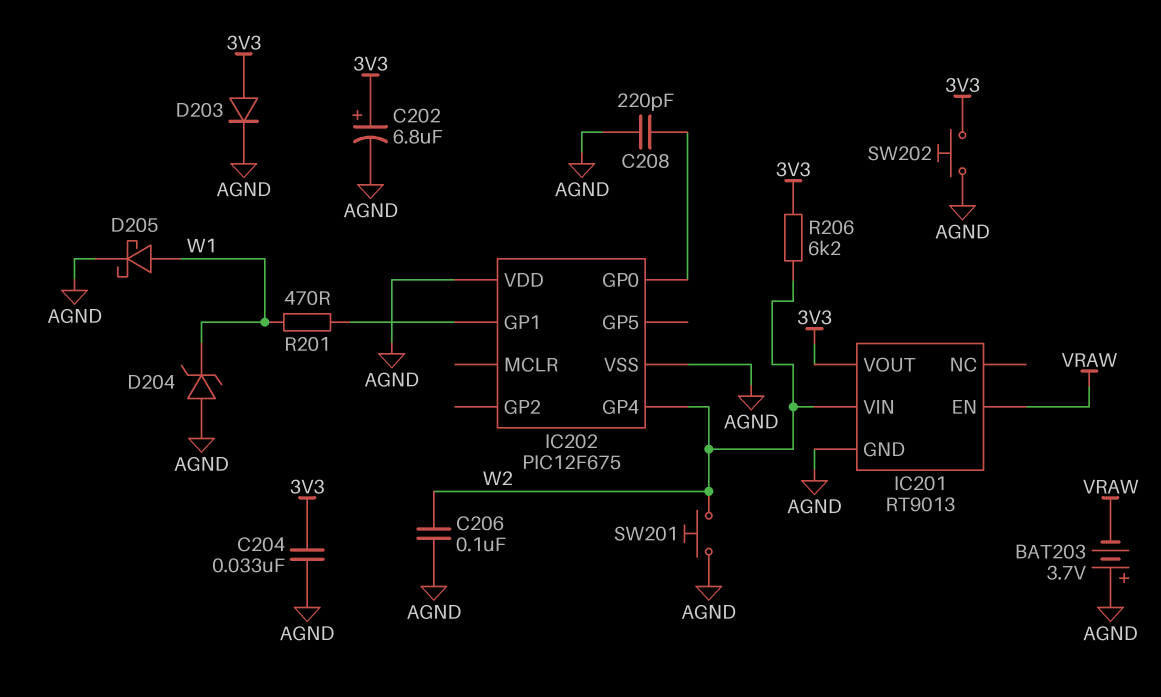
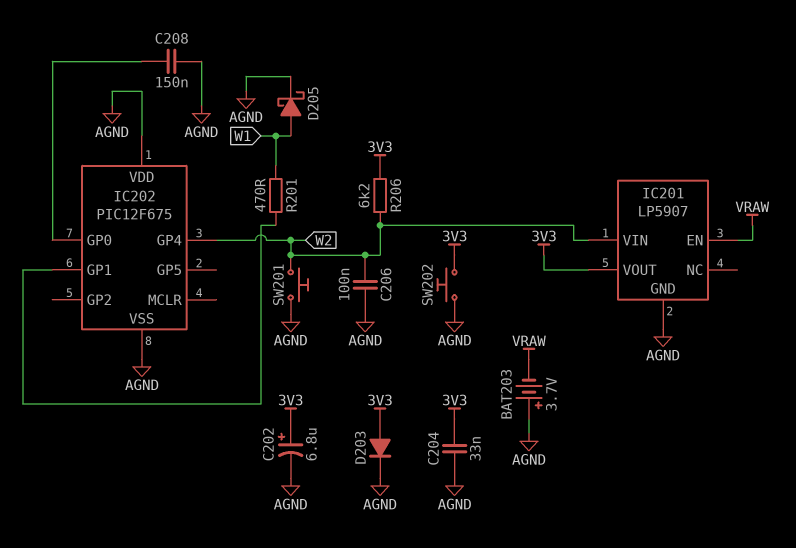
C208: 220pF (AGND, IC202/GP0) -> 150nF (AGND, IC202/GP0)
D204: zener (A AGND, K W1) -> none
IC201: RT9013 -> LP5907

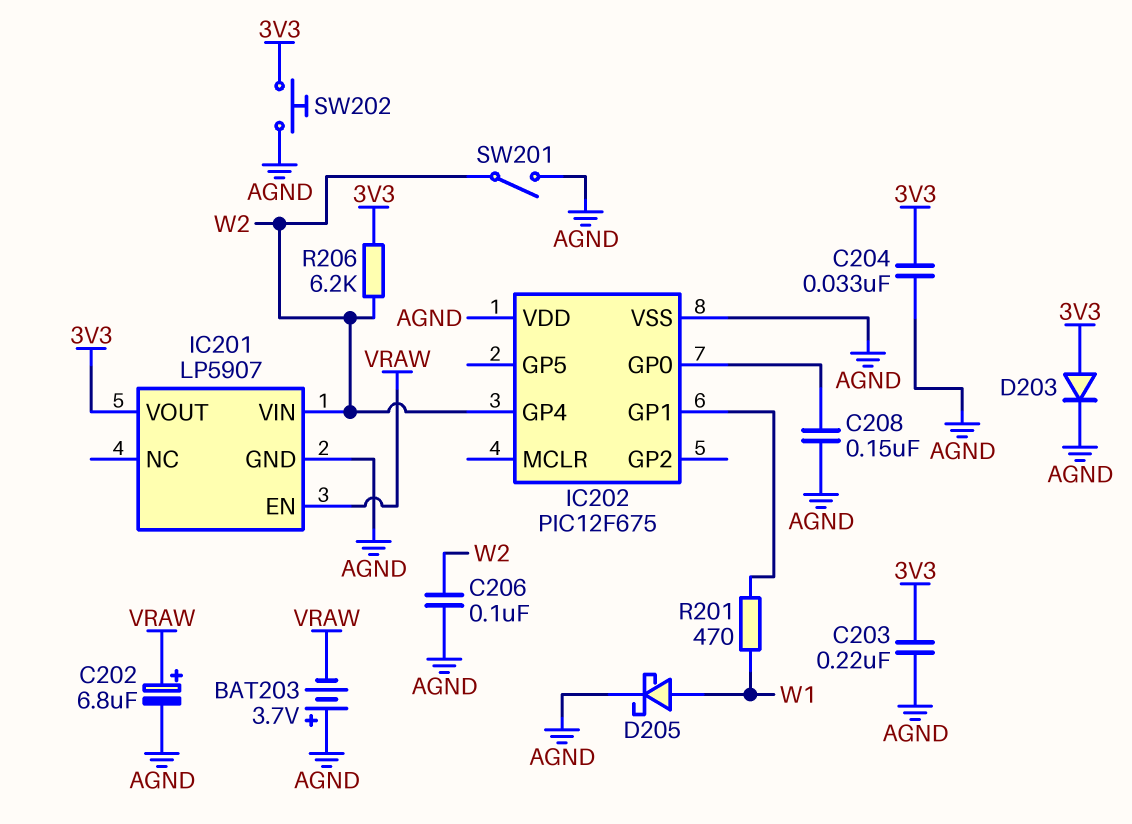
C202: 6.8uF (plus 3V3, minus AGND) -> 6.8uF (plus VRAW, minus AGND)
C203: none -> 220nF (3V3, AGND)
SW201: button (AGND, W2) -> switch (AGND, W2)

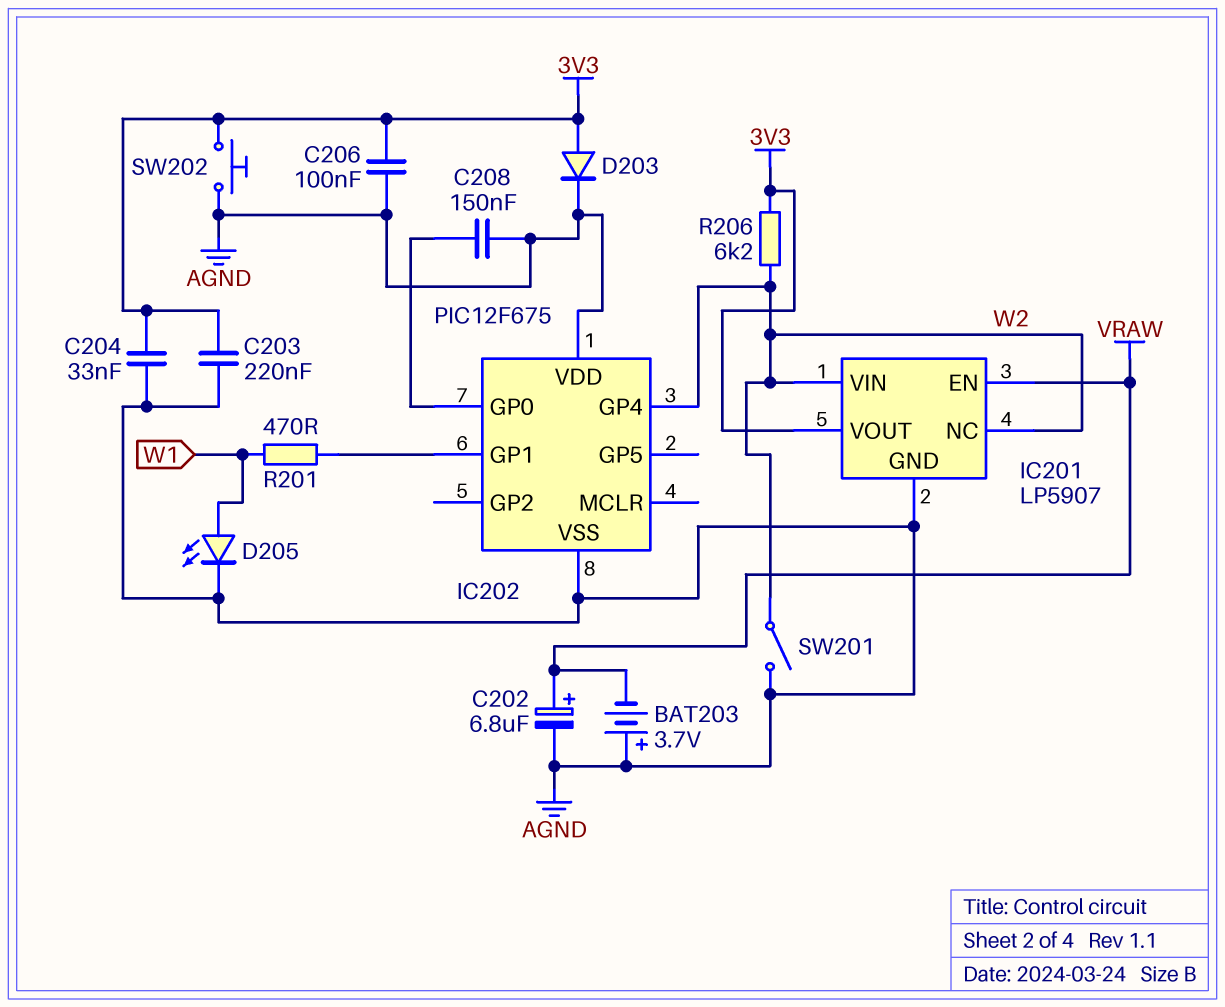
C206: 100nF (AGND, W2) -> 100nF (3V3, AGND)
D205: schottky (A W1, K AGND) -> LED (A W1, K AGND)
IC201 pin NC: none -> W2

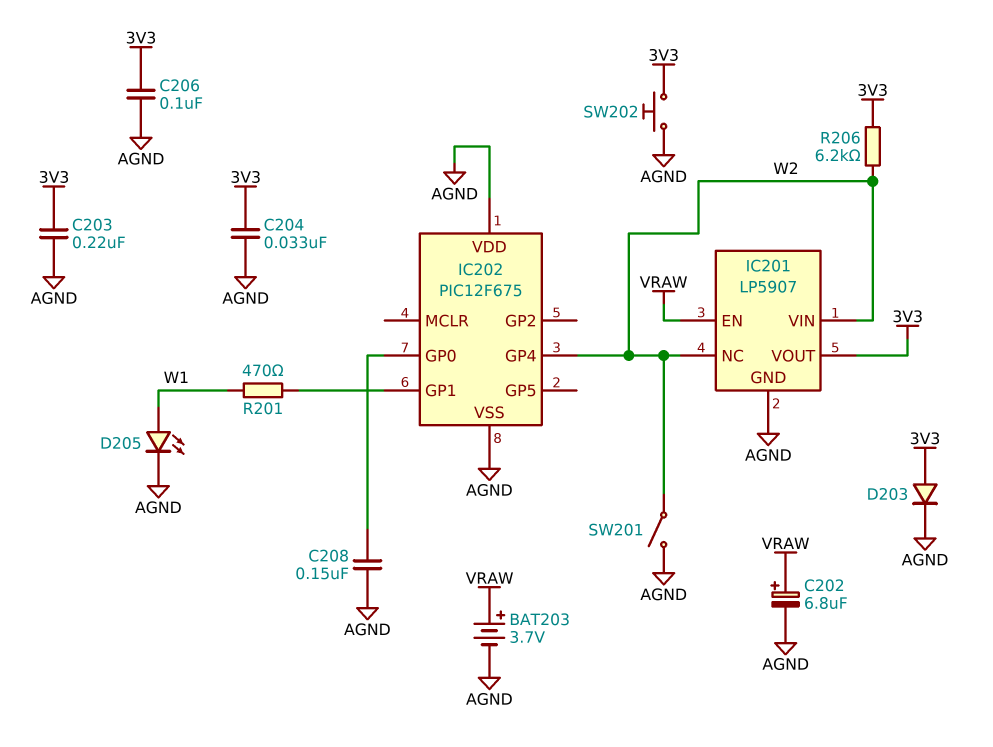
BAT203: 3.7V (plus AGND, minus VRAW) -> 3.7V (plus VRAW, minus AGND)

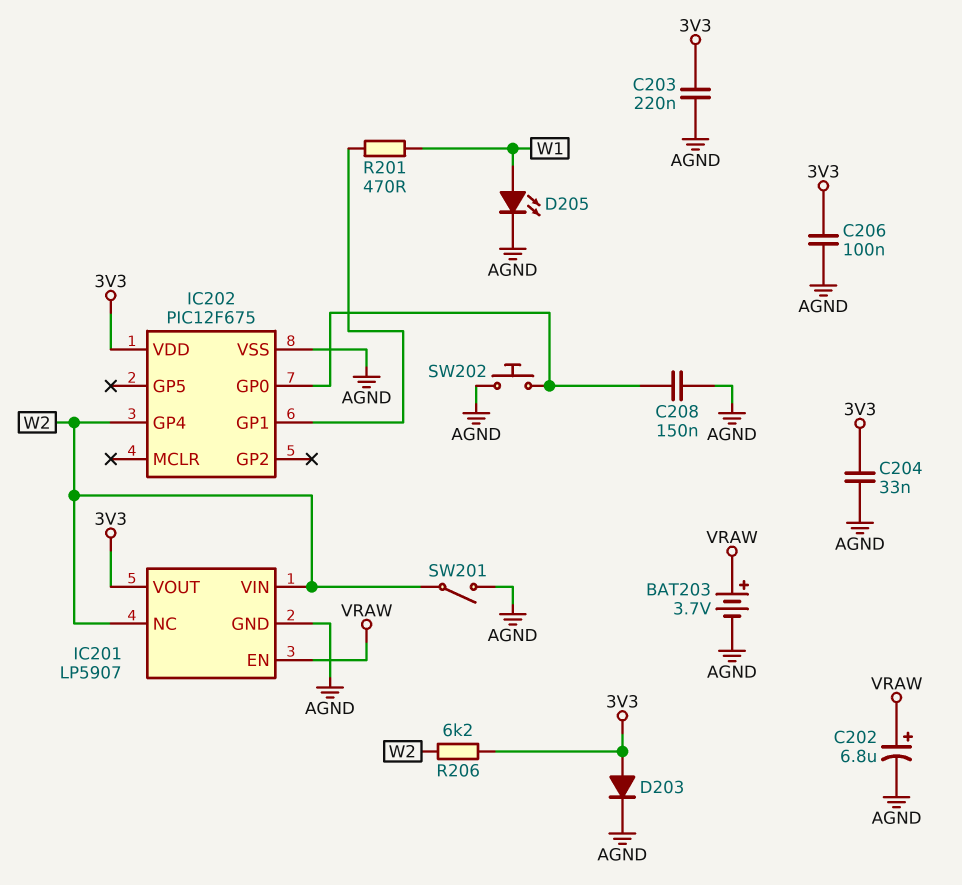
IC202 pin VDD: AGND -> 3V3
SW202: button (3V3, AGND) -> button (AGND, IC202/GP0)

